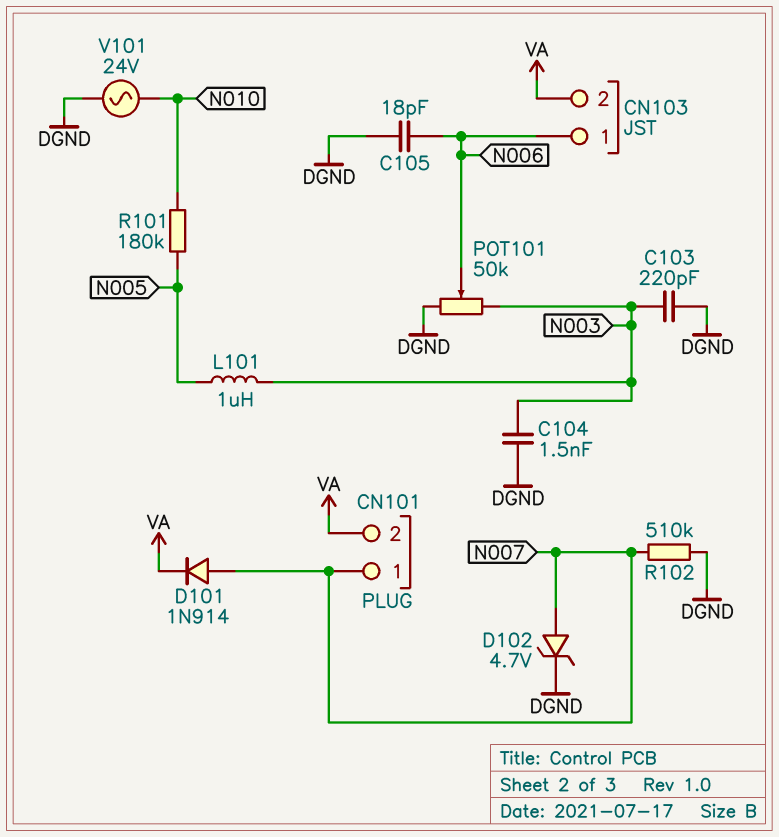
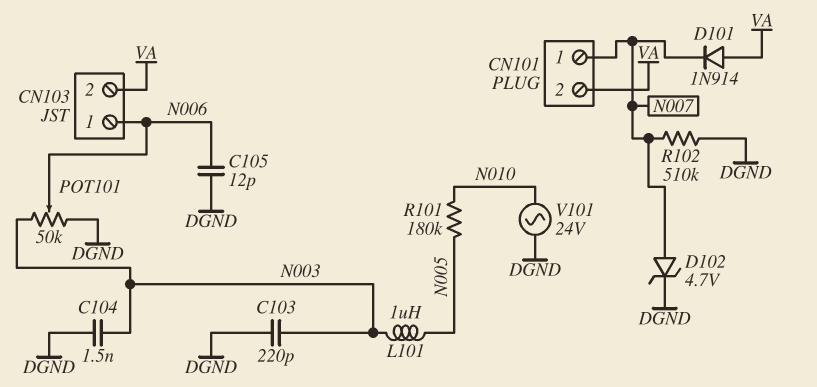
C105: 18pF (DGND, N006) -> 12pF (DGND, N006)
D101: diode 1N914 (A N007, K VA) -> diode 1N914 (A VA, K N007)

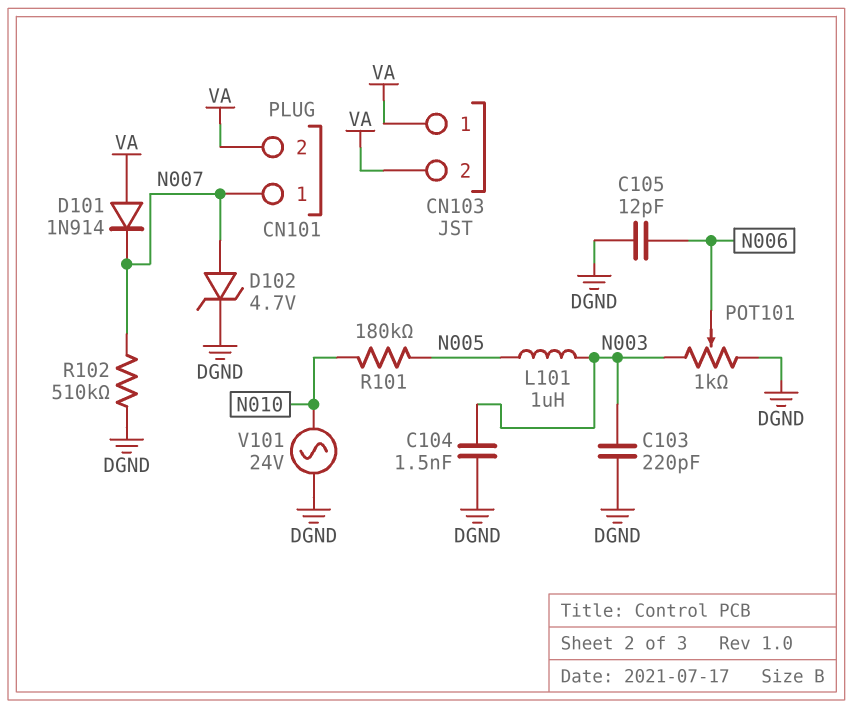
CN103 pin 1: N006 -> VA
POT101: 50k (DGND, N003, wiper N006) -> 1k (DGND, N003, wiper N006)

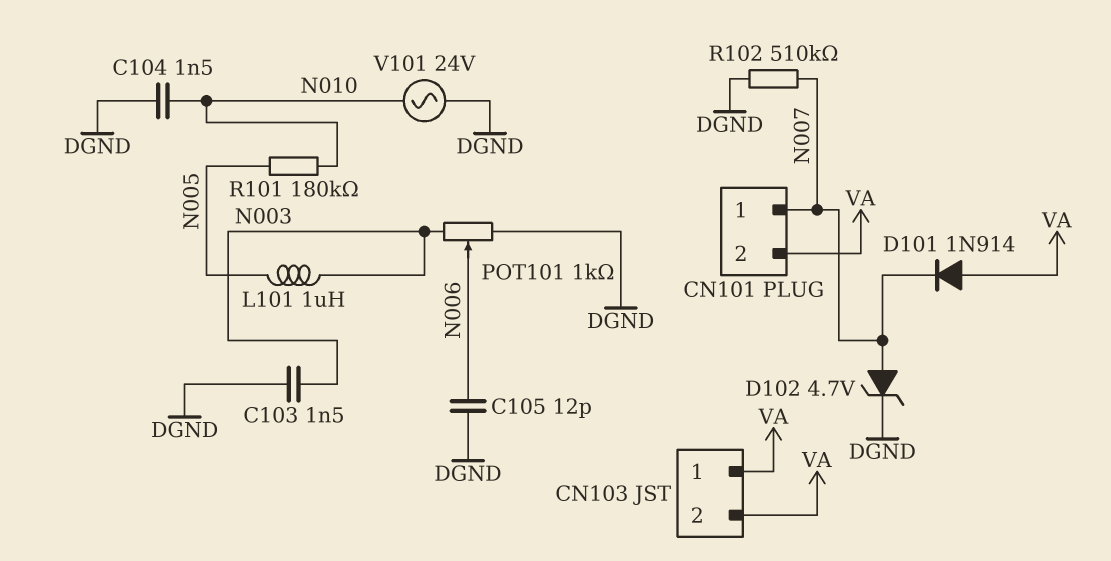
C103: 220pF (DGND, N003) -> 1.5nF (DGND, N003)
C104: 1.5nF (DGND, N003) -> 1.5nF (DGND, N010)

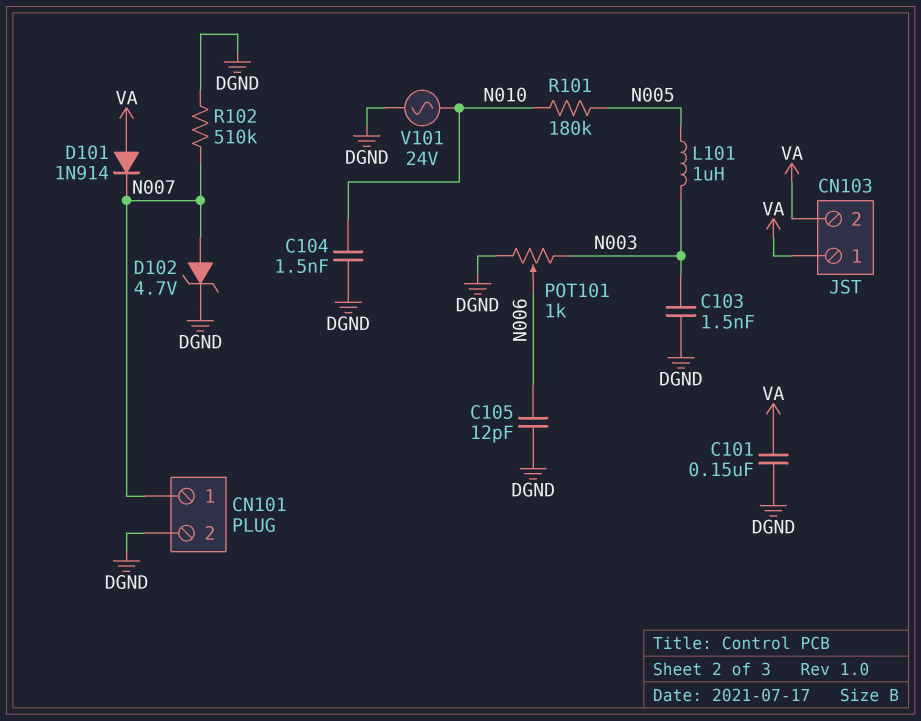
C101: none -> 150nF (DGND, VA)
CN101 pin 2: VA -> DGND

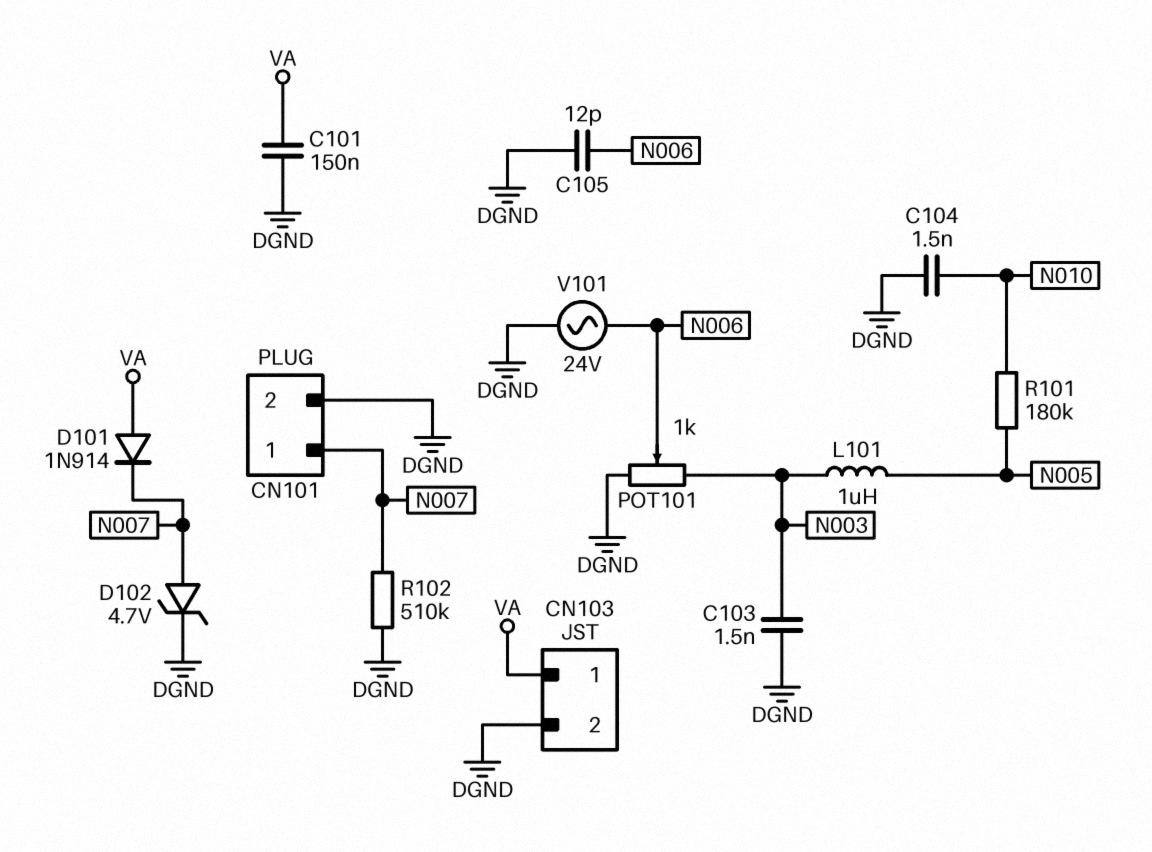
CN103 pin 2: VA -> DGND
V101: AC 24V (DGND, N010) -> AC 24V (DGND, N006)

